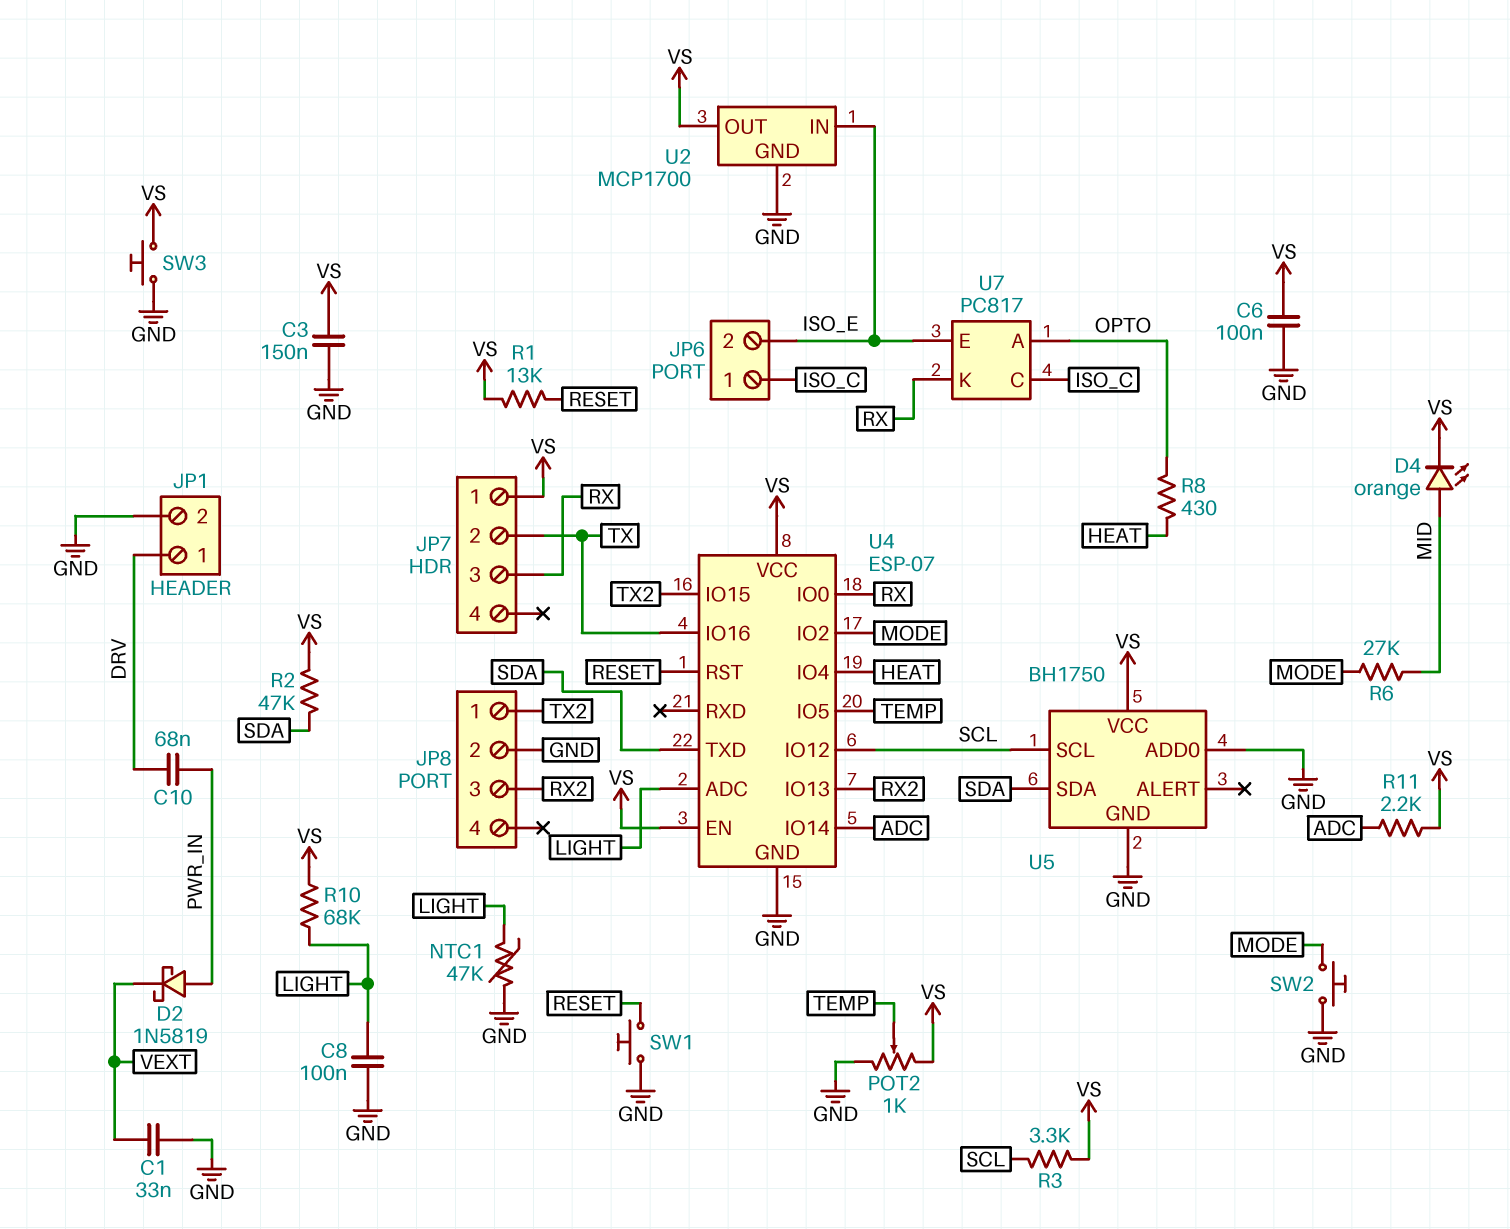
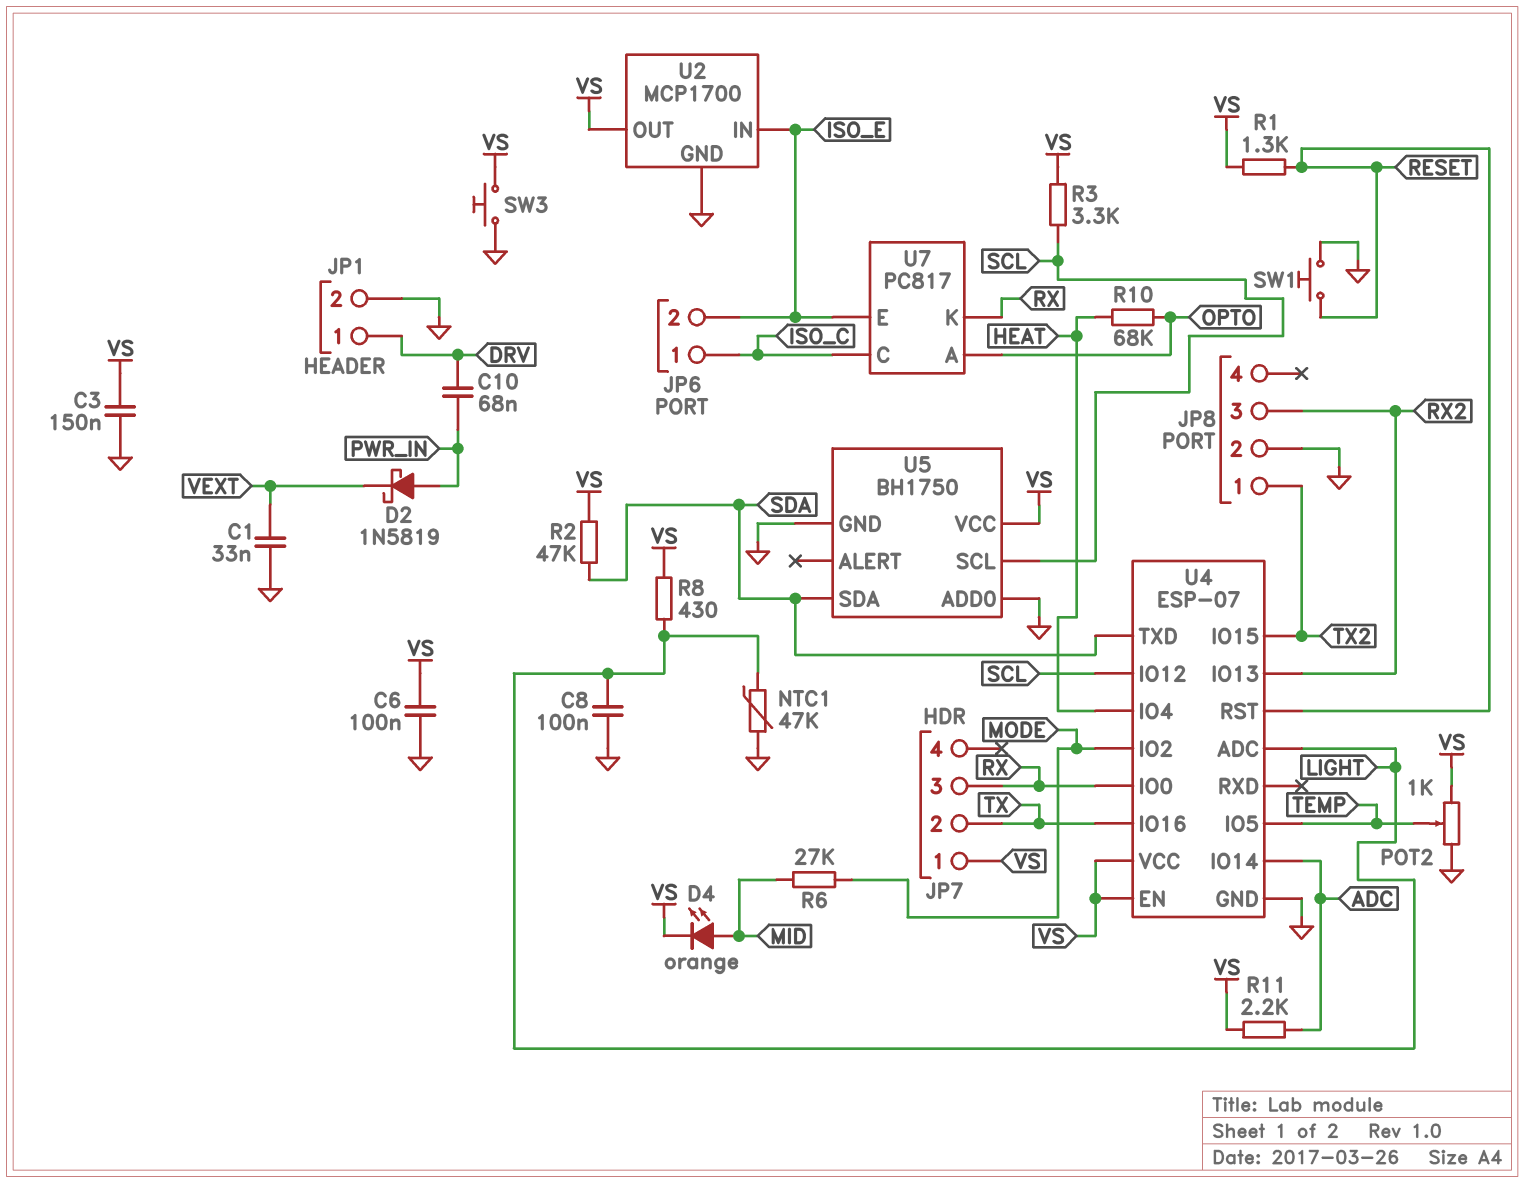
R1: 13k (RESET, VS) -> 1.3k (RESET, VS)
R8: 430 (HEAT, OPTO) -> 430 (LIGHT, VS)
R10: 68k (LIGHT, VS) -> 68k (HEAT, OPTO)
SW2: button (GND, MODE) -> none

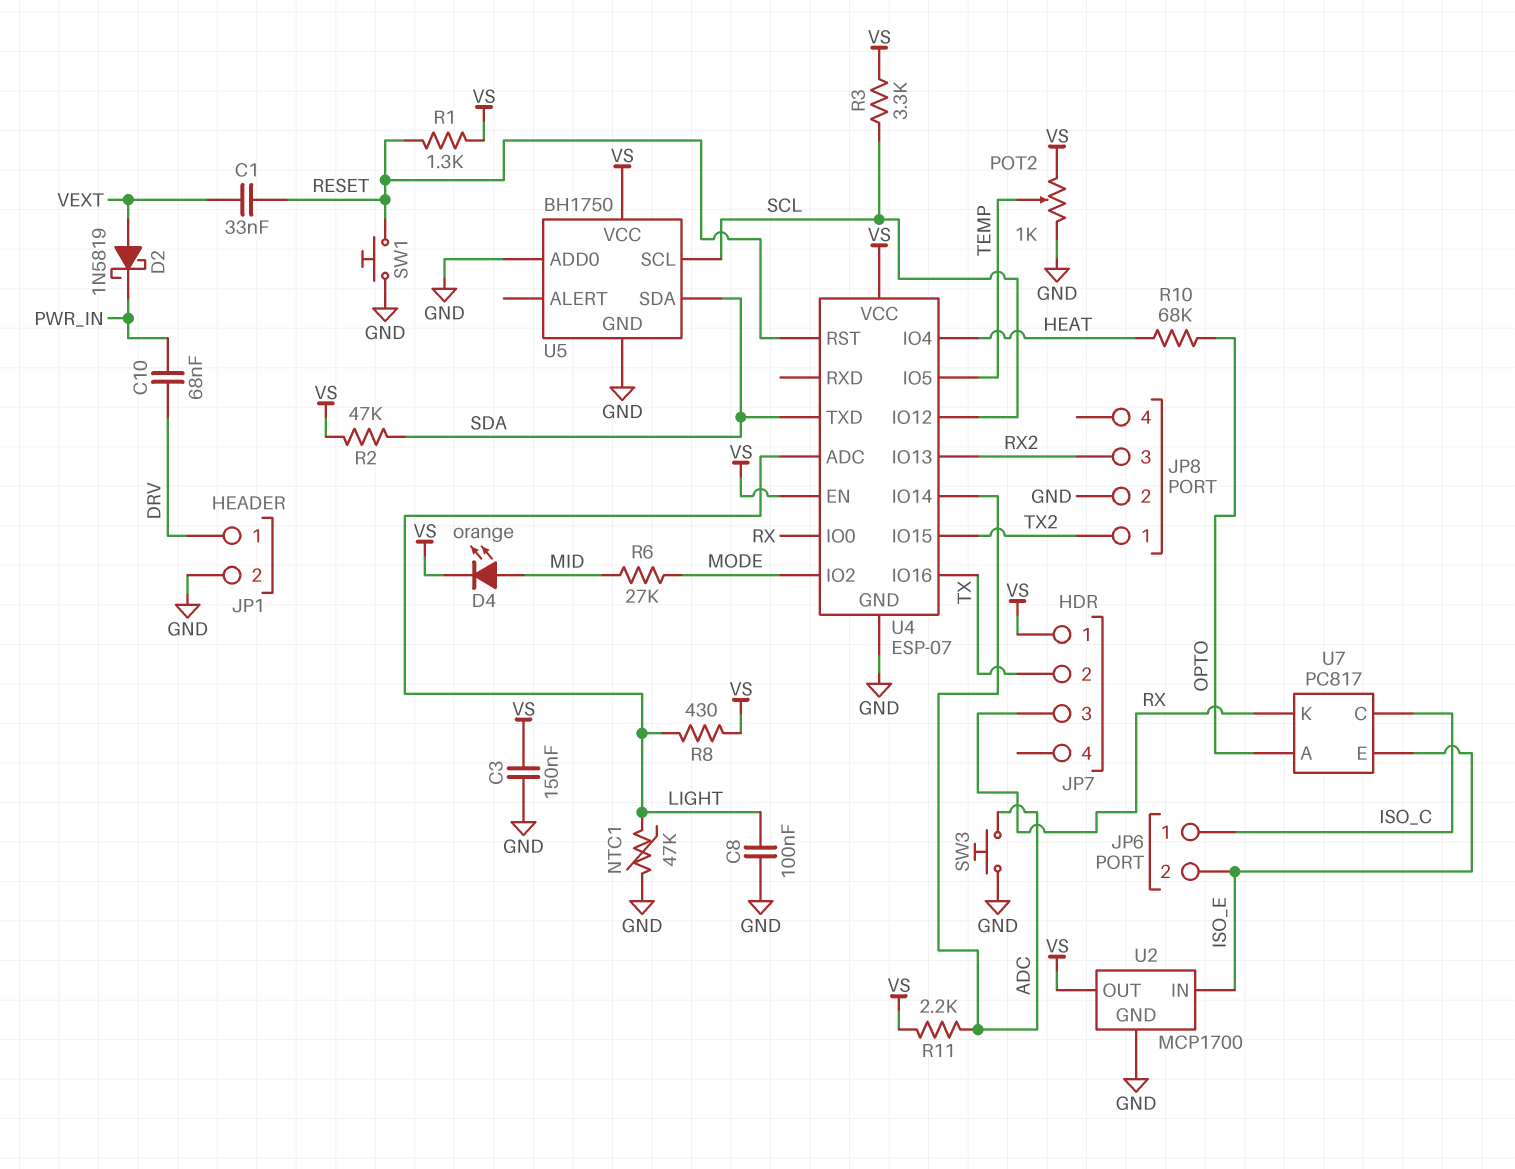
C1: 33nF (GND, VEXT) -> 33nF (RESET, VEXT)
C6: 100nF (GND, VS) -> none
D2: schottky 1N5819 (A PWR_IN, K VEXT) -> schottky 1N5819 (A VEXT, K PWR_IN)
SW3: button (GND, VS) -> button (ADC, GND)

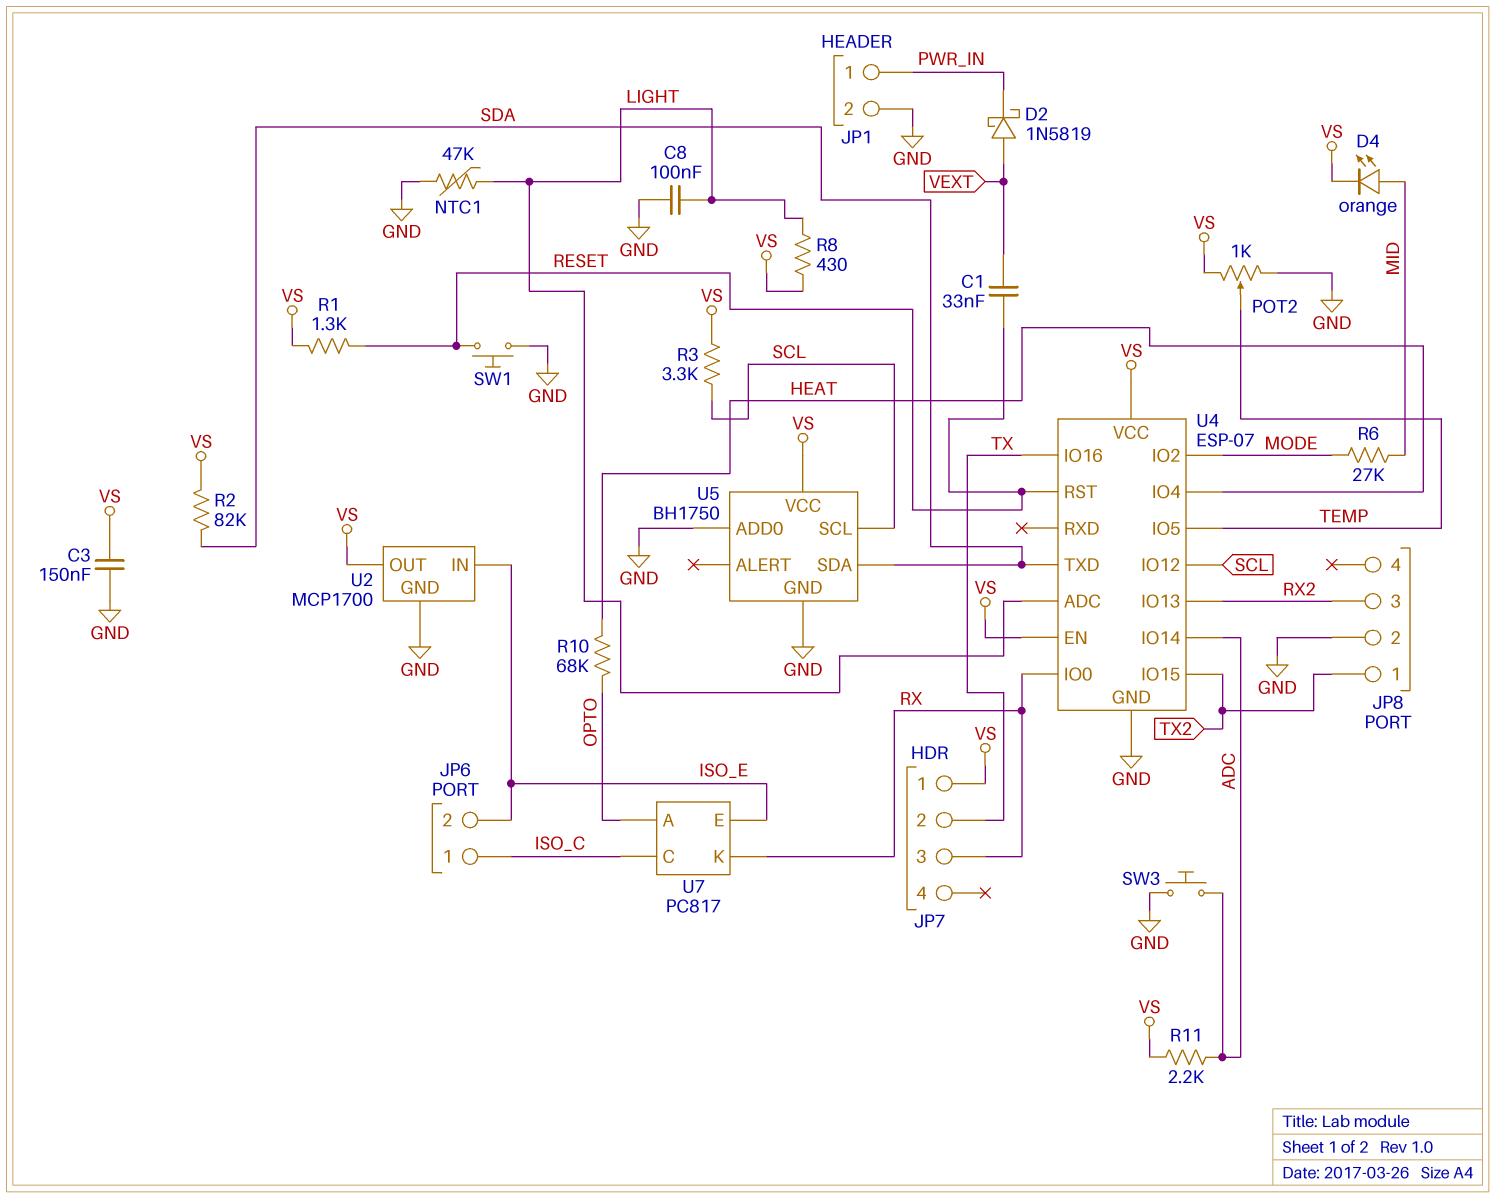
C10: 68nF (DRV, PWR_IN) -> none
JP1 pin 1: DRV -> PWR_IN
R2: 47k (SDA, VS) -> 82k (SDA, VS)

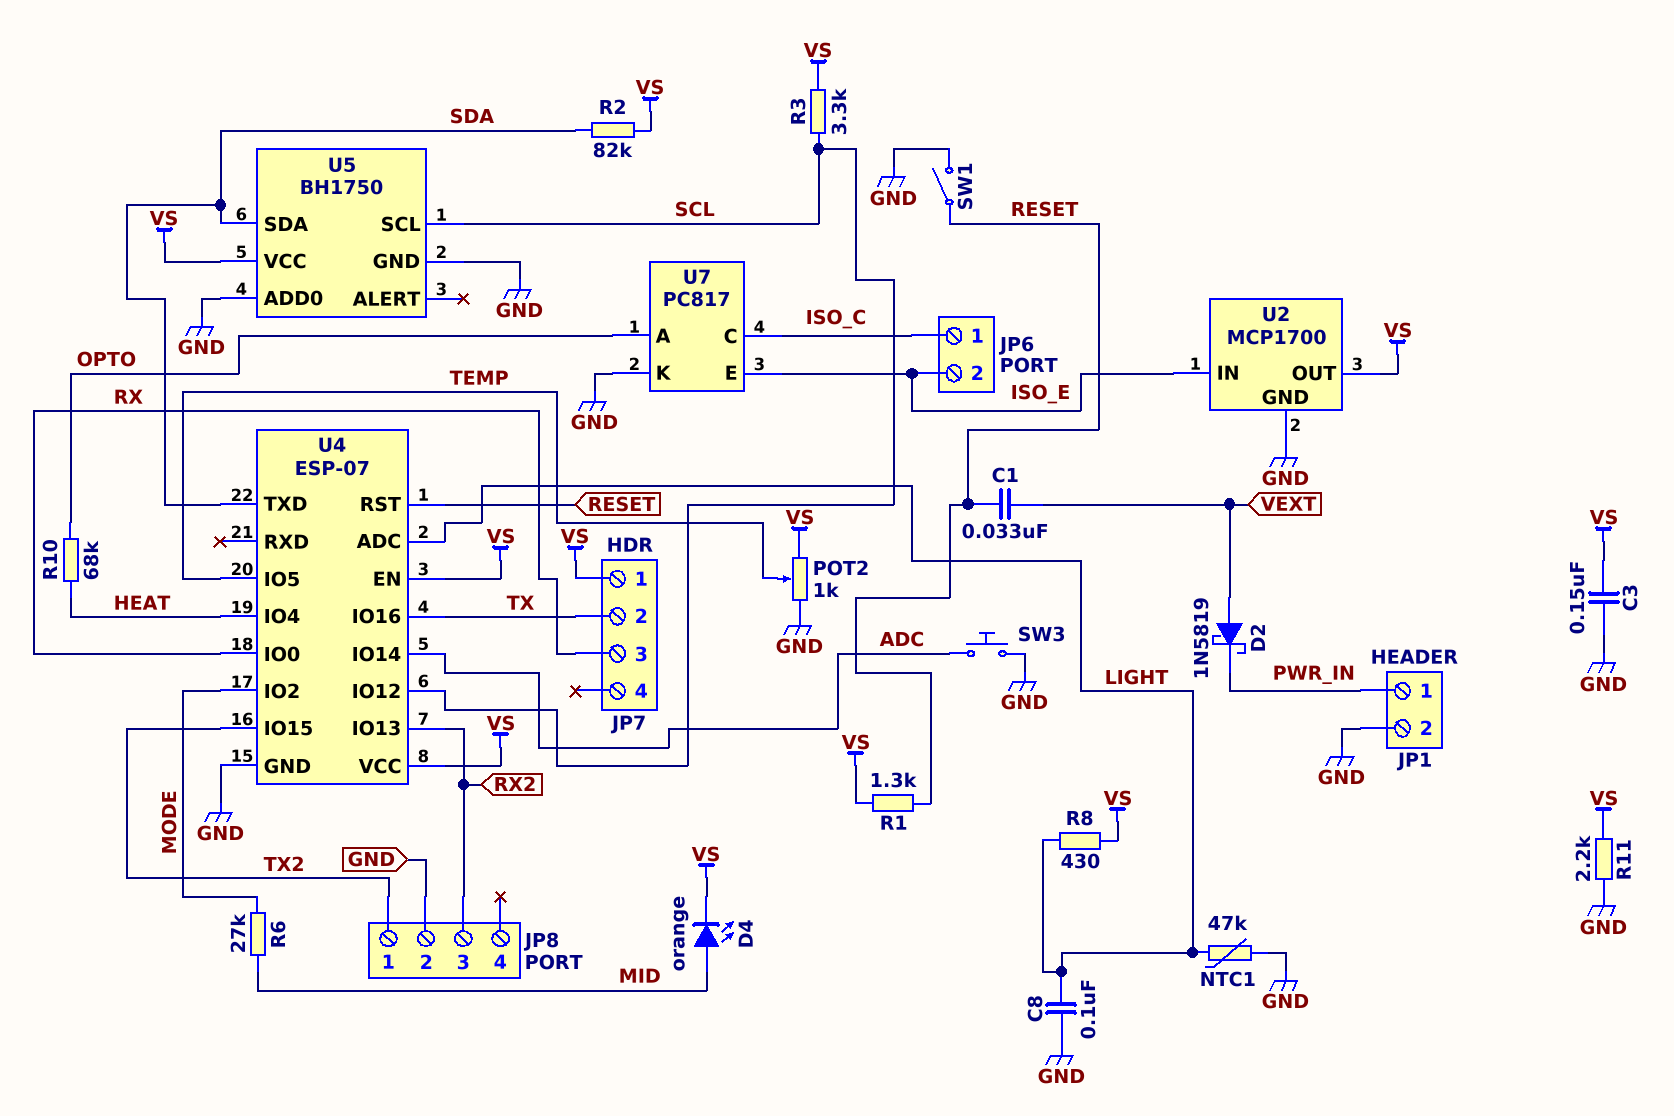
R11: 2.2k (ADC, VS) -> 2.2k (GND, VS)
SW1: button (GND, RESET) -> switch (GND, RESET)
U7 pin K: RX -> GND

